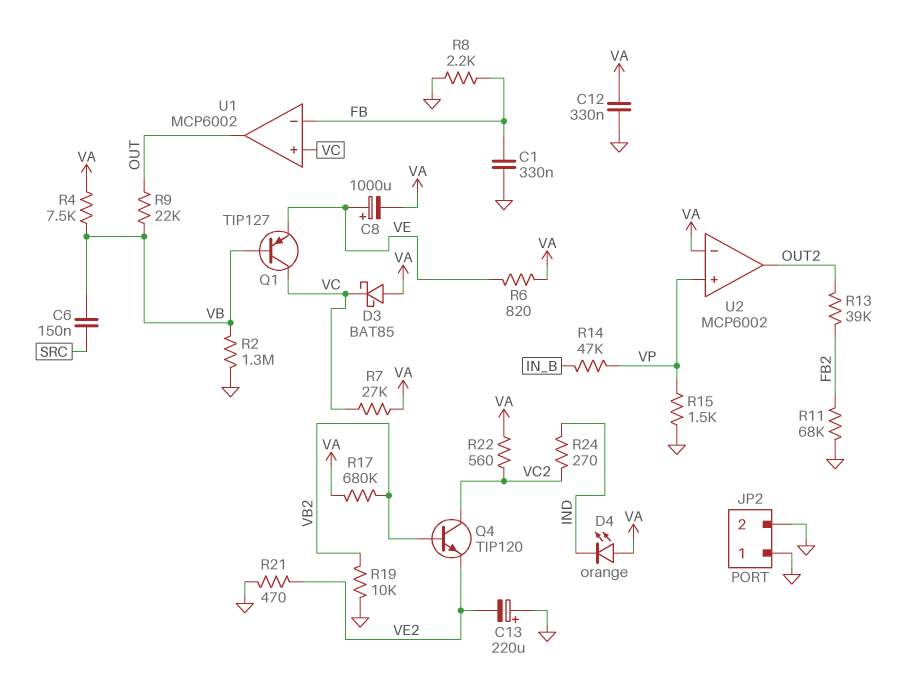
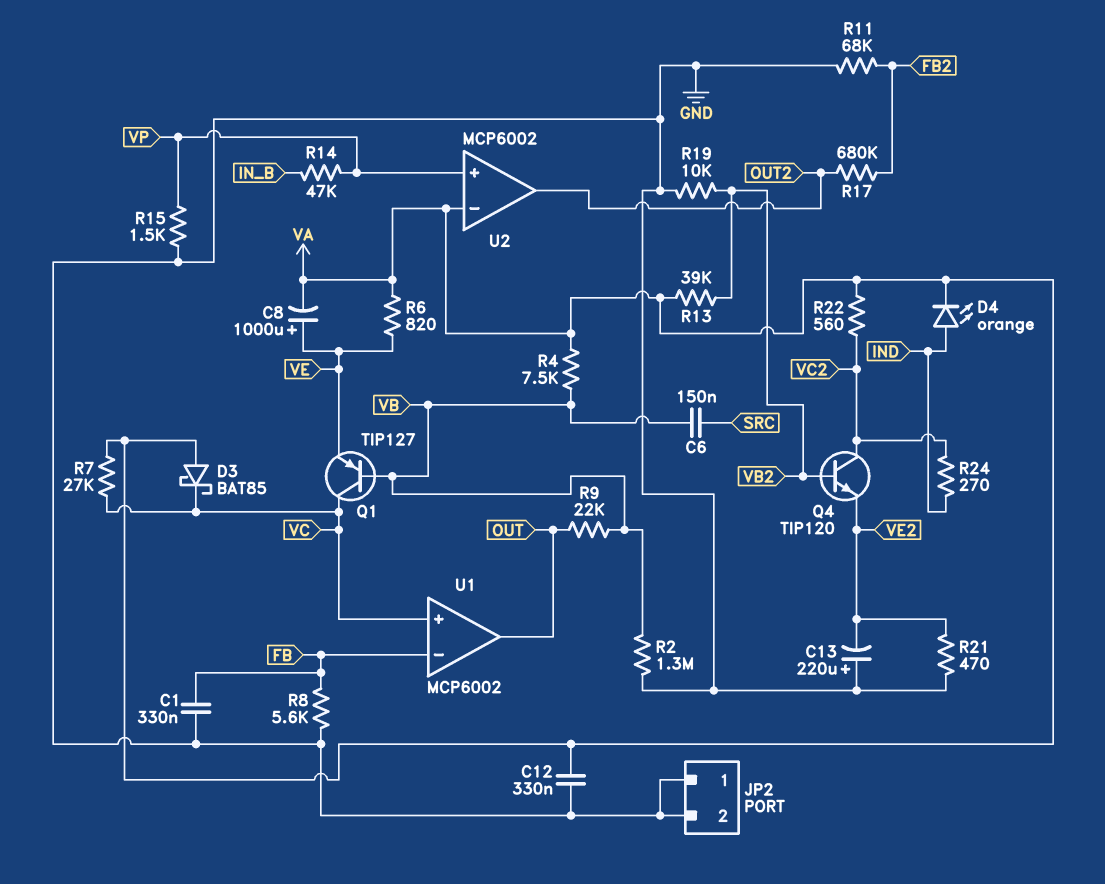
D4: LED orange (A VA, K IND) -> LED orange (A IND, K VA)
R8: 2.2k (FB, GND) -> 5.6k (FB, GND)
R13: 39k (FB2, OUT2) -> 39k (VA, VB2)
R17: 680k (VA, VB2) -> 680k (FB2, OUT2)

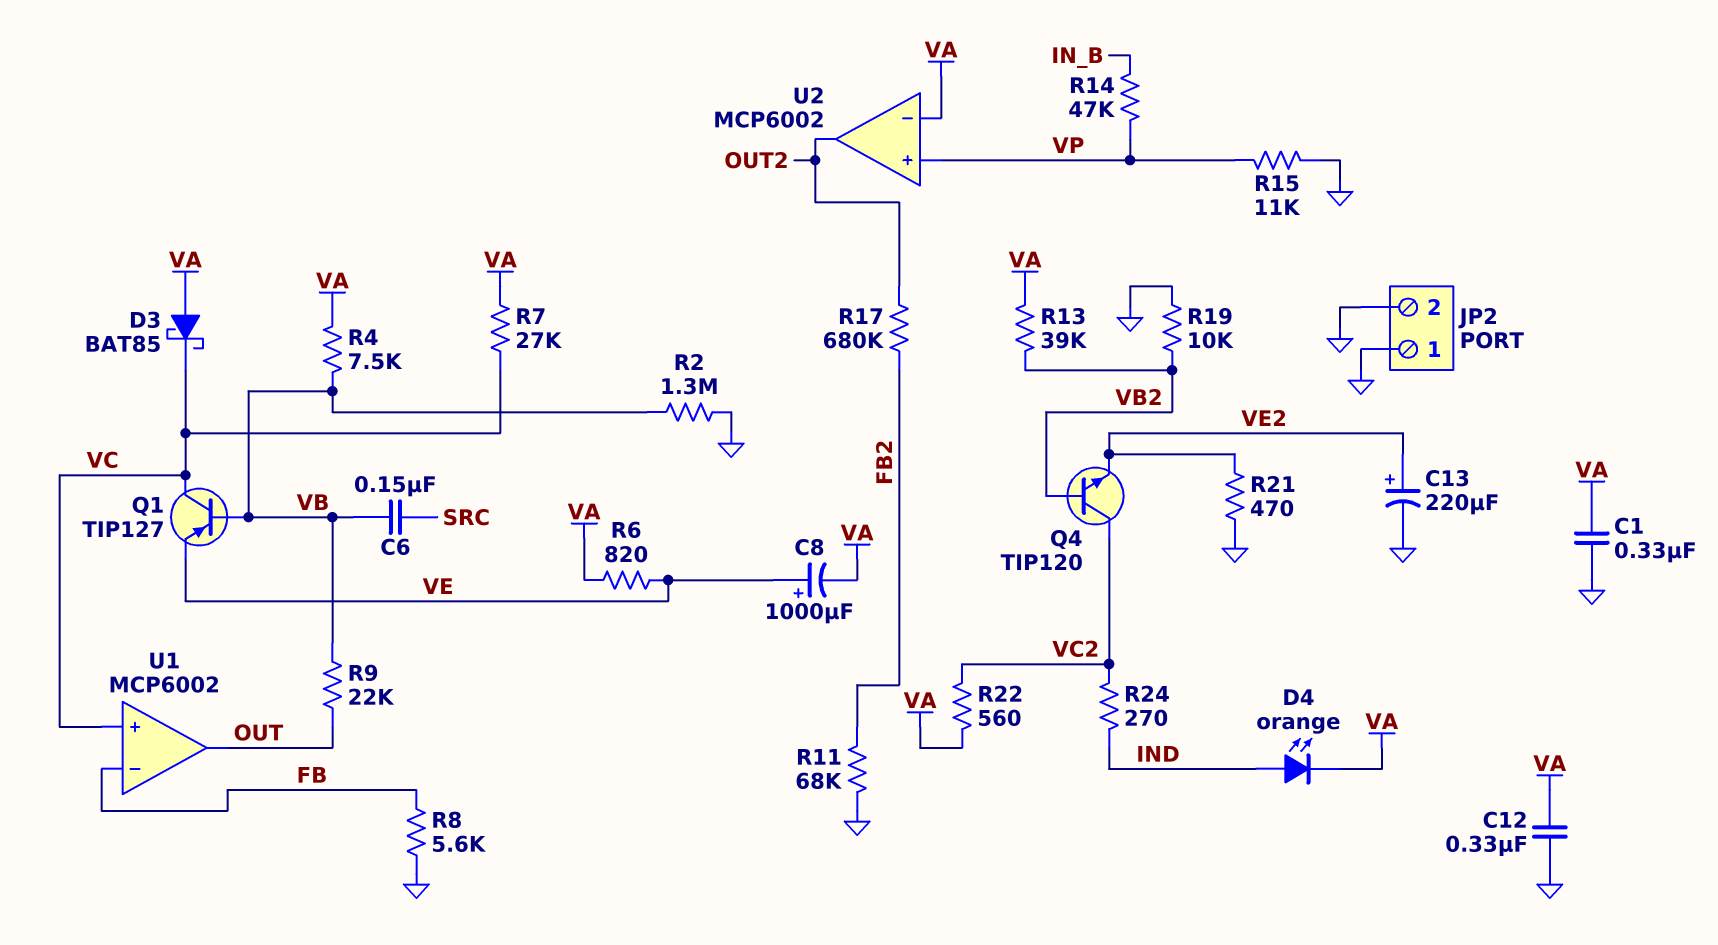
C1: 330nF (FB, GND) -> 330nF (GND, VA)
C13: 220uF (plus GND, minus VE2) -> 220uF (plus VE2, minus GND)
R15: 1.5k (GND, VP) -> 11k (GND, VP)

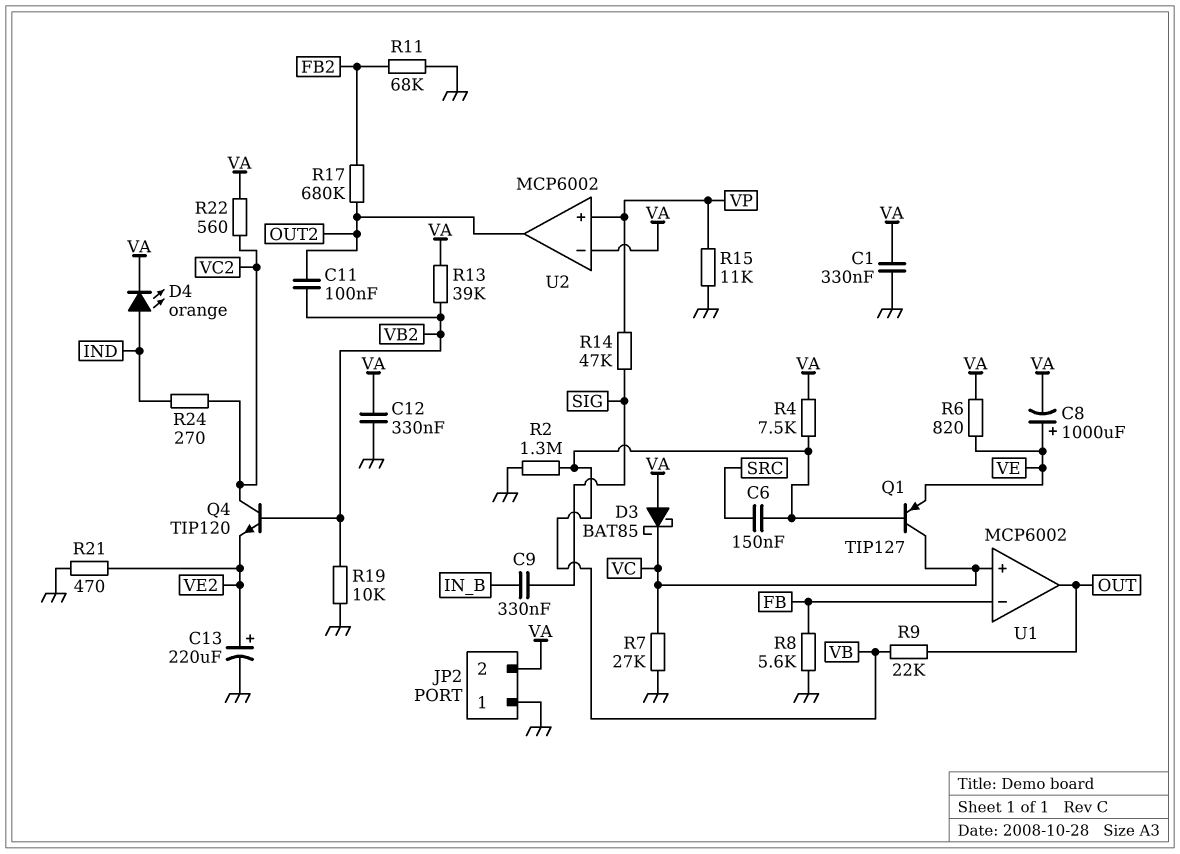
C9: none -> 330nF (IN_B, SIG)
C11: none -> 100nF (OUT2, VB2)
JP2 pin 2: GND -> VA
R7: 27k (VA, VC) -> 27k (GND, VC)
R14: 47k (IN_B, VP) -> 47k (SIG, VP)

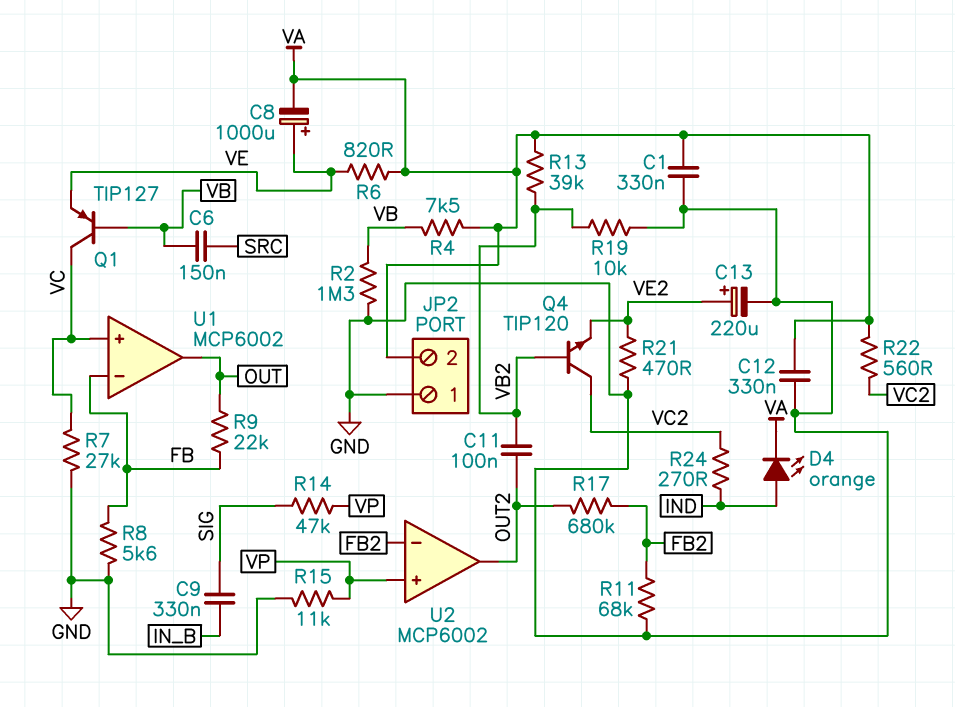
D3: schottky BAT85 (A VA, K VC) -> none
R9: 22k (OUT, VB) -> 22k (FB, OUT)
U2 pin in-: VA -> FB2

